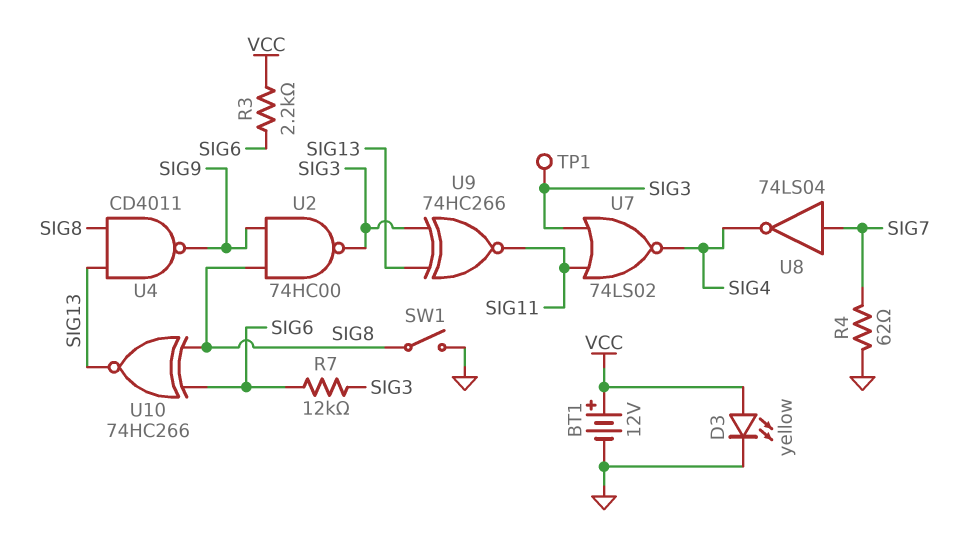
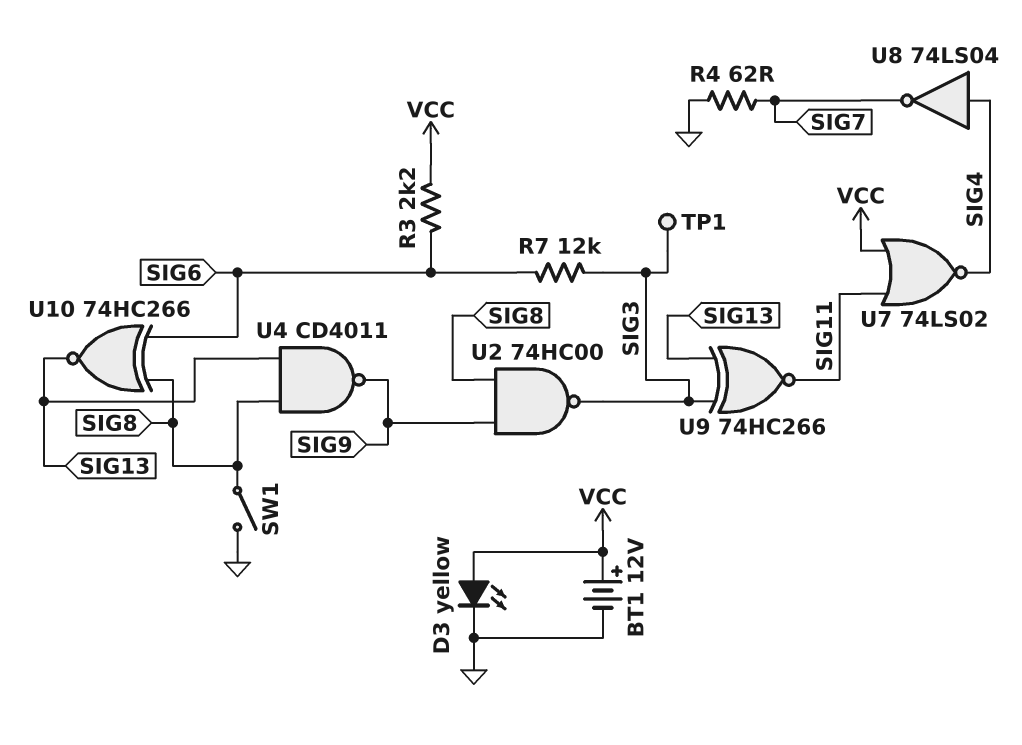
U7: NOR 74LS02 (in SIG3, in SIG11, out SIG4) -> NOR 74LS02 (in SIG11, in VCC, out SIG4)
U8: NOT 74LS04 (in SIG7, out SIG4) -> NOT 74LS04 (in SIG4, out SIG7)

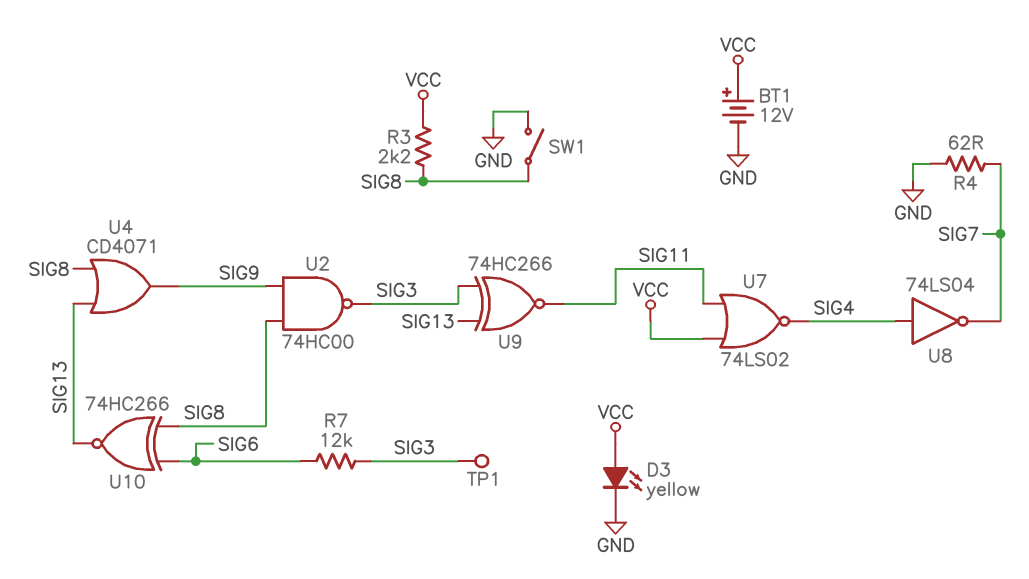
R3: 2.2k (SIG6, VCC) -> 2.2k (SIG8, VCC)
U4: NAND CD4011 (in SIG8, in SIG13, out SIG9) -> OR CD4071 (in SIG8, in SIG13, out SIG9)

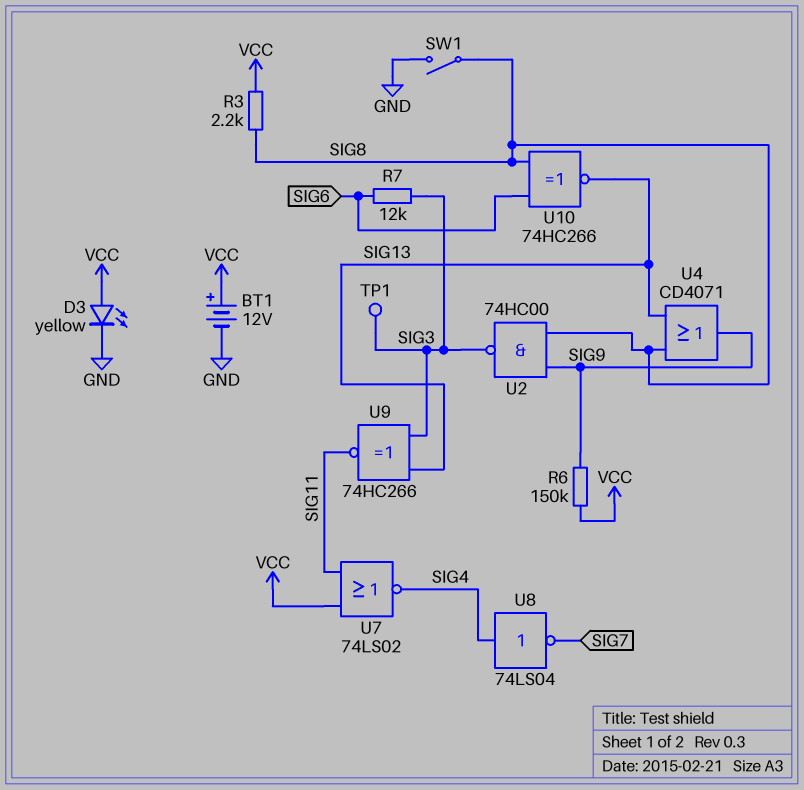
R4: 62 (GND, SIG7) -> none
R6: none -> 150k (SIG9, VCC)

